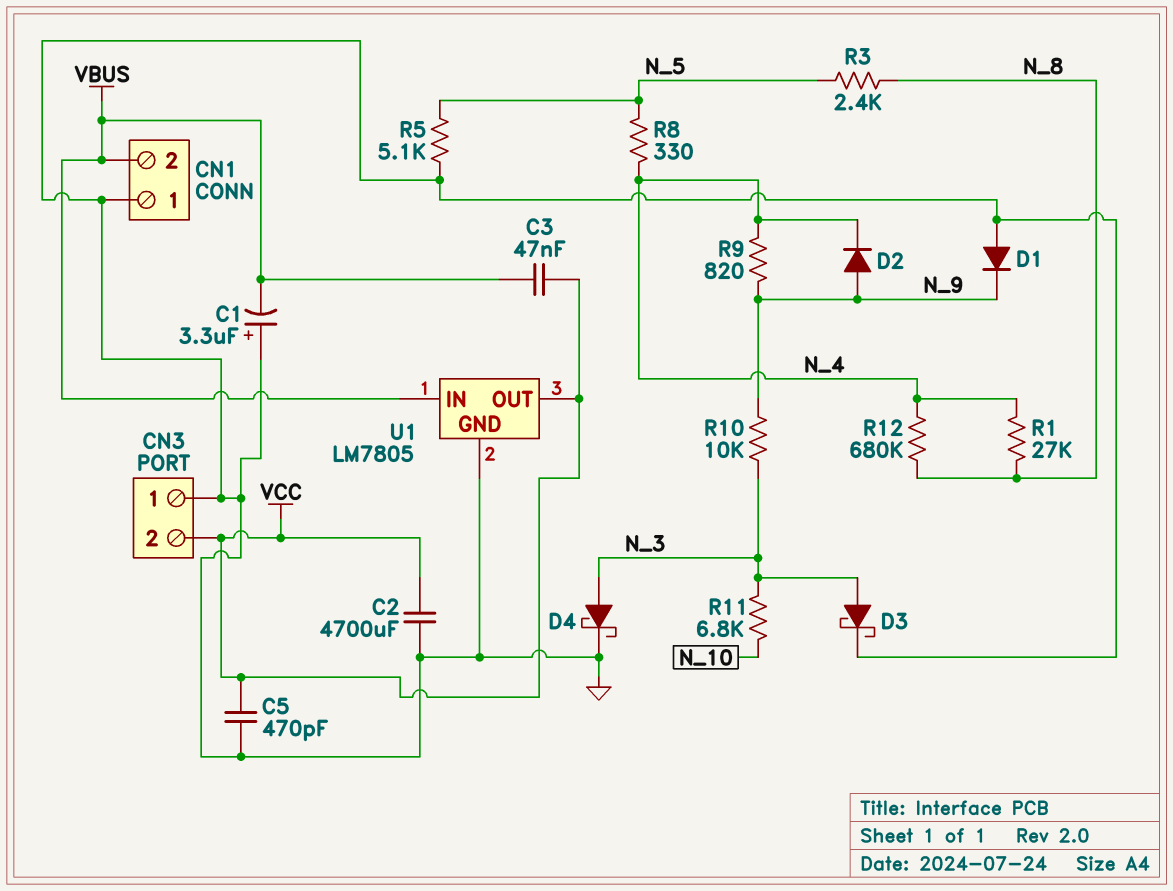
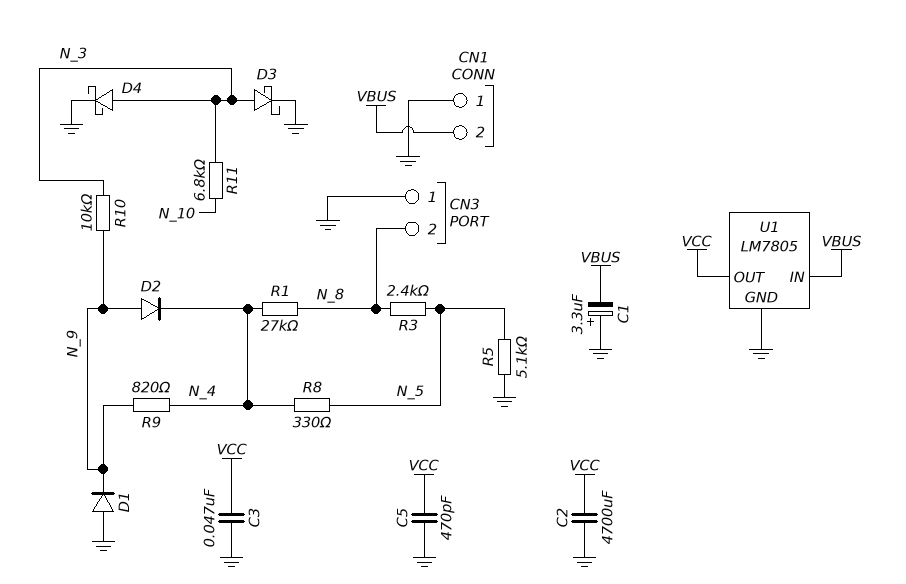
C3: 47nF (VBUS, VCC) -> 47nF (GND, VCC)
CN3 pin 2: VCC -> N_8
R12: 680k (N_4, N_8) -> none

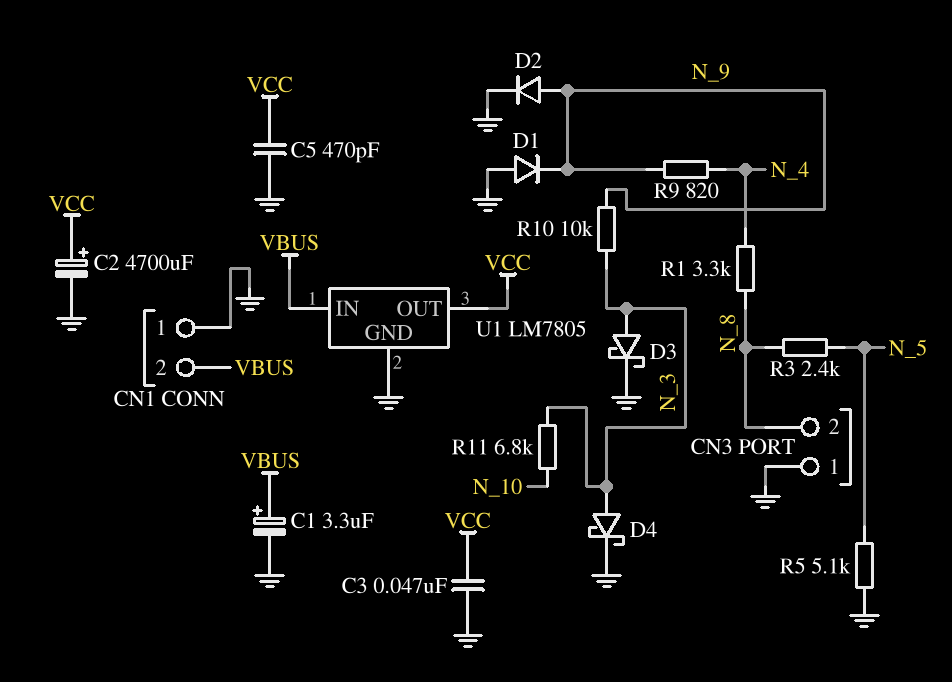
C1: 3.3uF (plus GND, minus VBUS) -> 3.3uF (plus VBUS, minus GND)
C2: 4700uF (GND, VCC) -> 4700uF (plus VCC, minus GND)
D2: diode (A N_9, K N_4) -> diode (A N_9, K GND)
R1: 27k (N_4, N_8) -> 3.3k (N_4, N_8)
R8: 330 (N_4, N_5) -> none

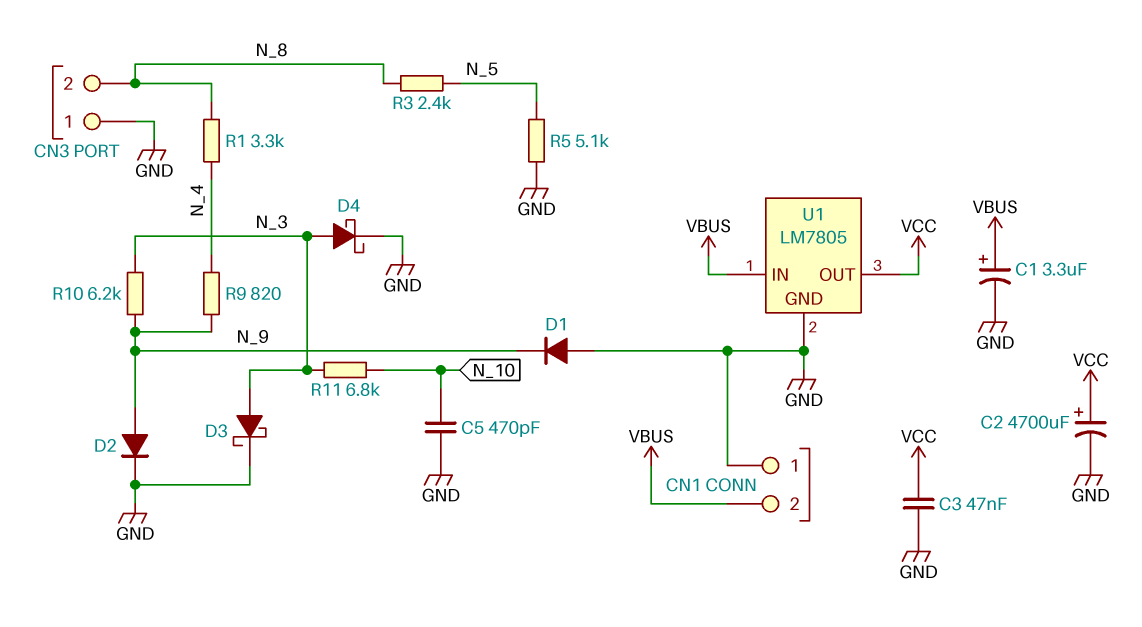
C5: 470pF (GND, VCC) -> 470pF (GND, N_10)
R10: 10k (N_3, N_9) -> 6.2k (N_3, N_9)

